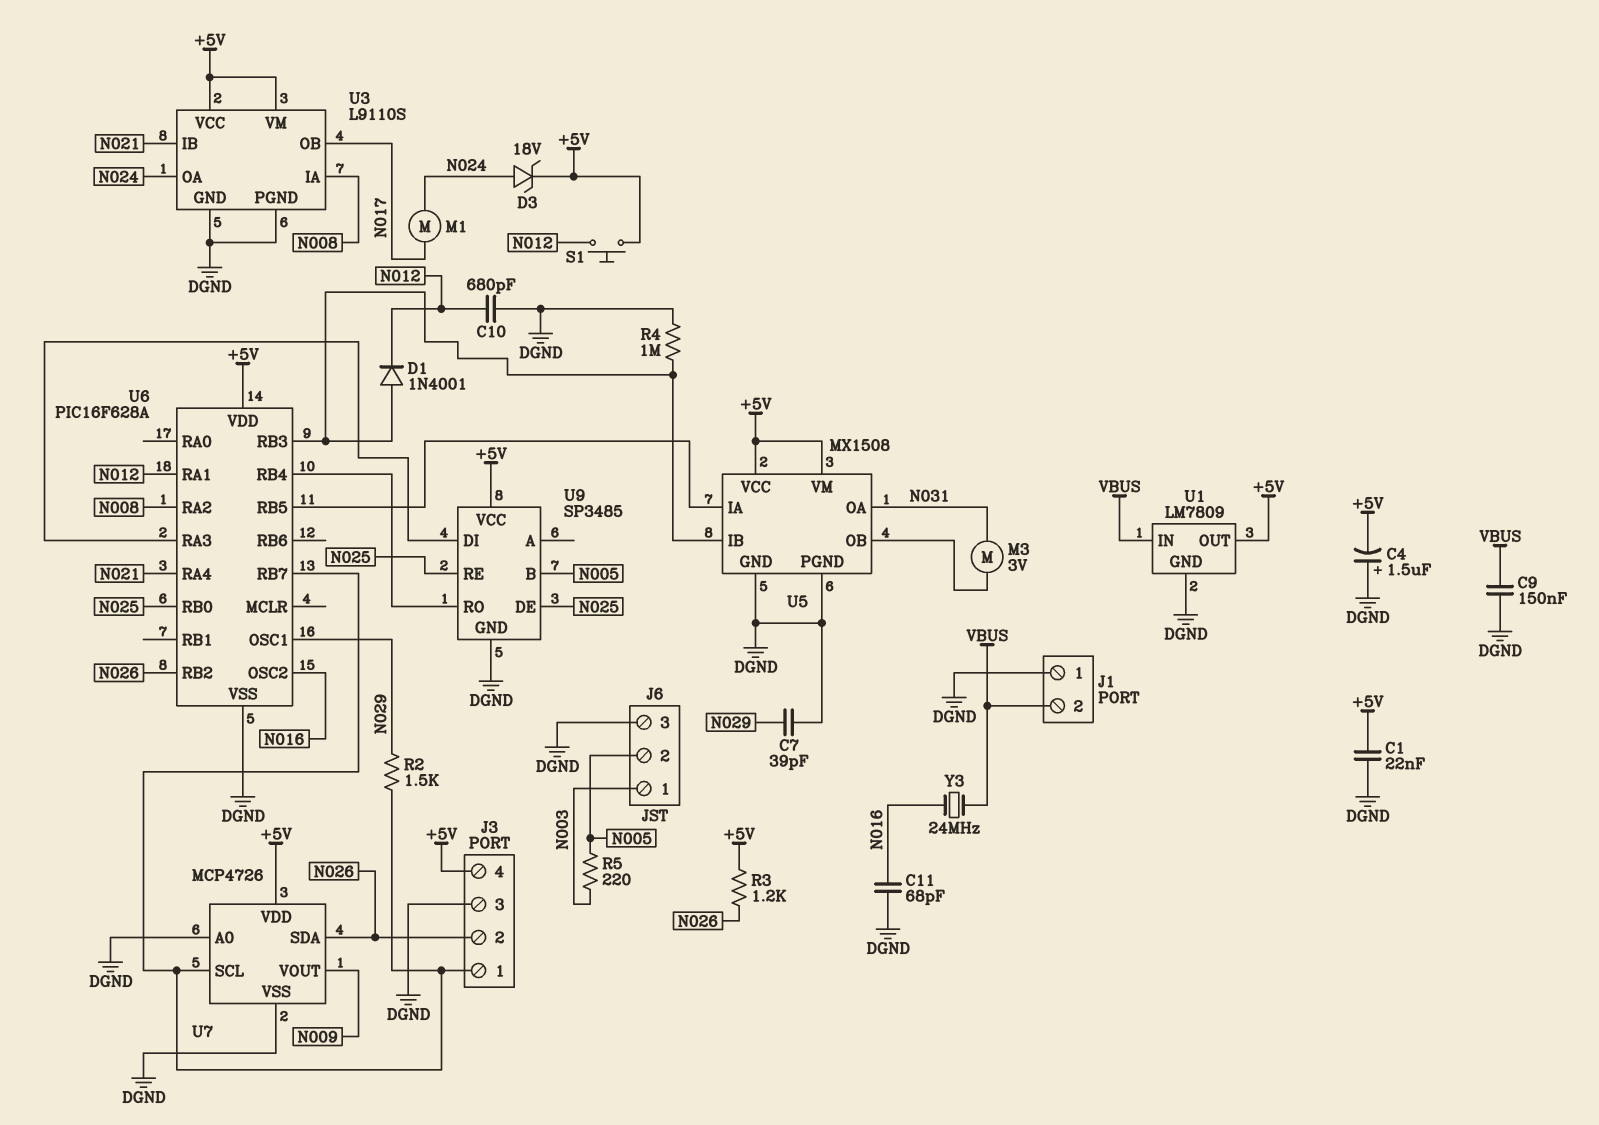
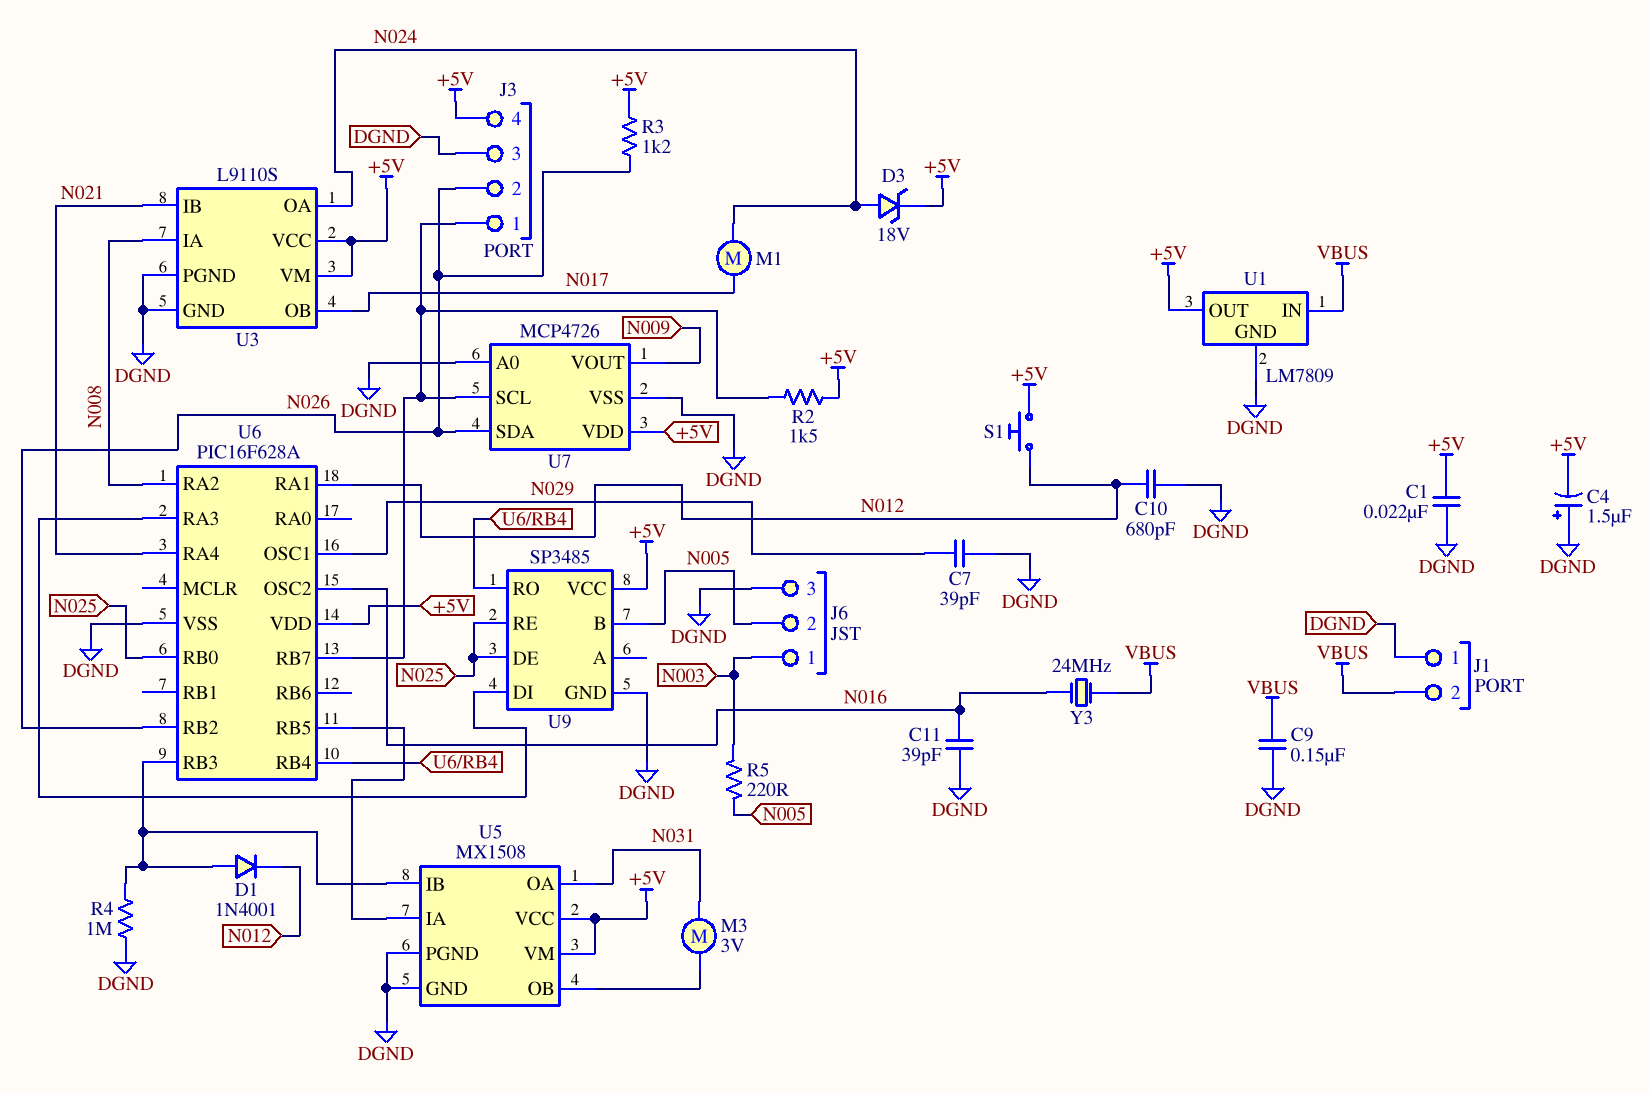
C11: 68pF (DGND, N016) -> 39pF (DGND, N016)
R2: 1.5k (J3/1, N029) -> 1.5k (+5V, J3/1)

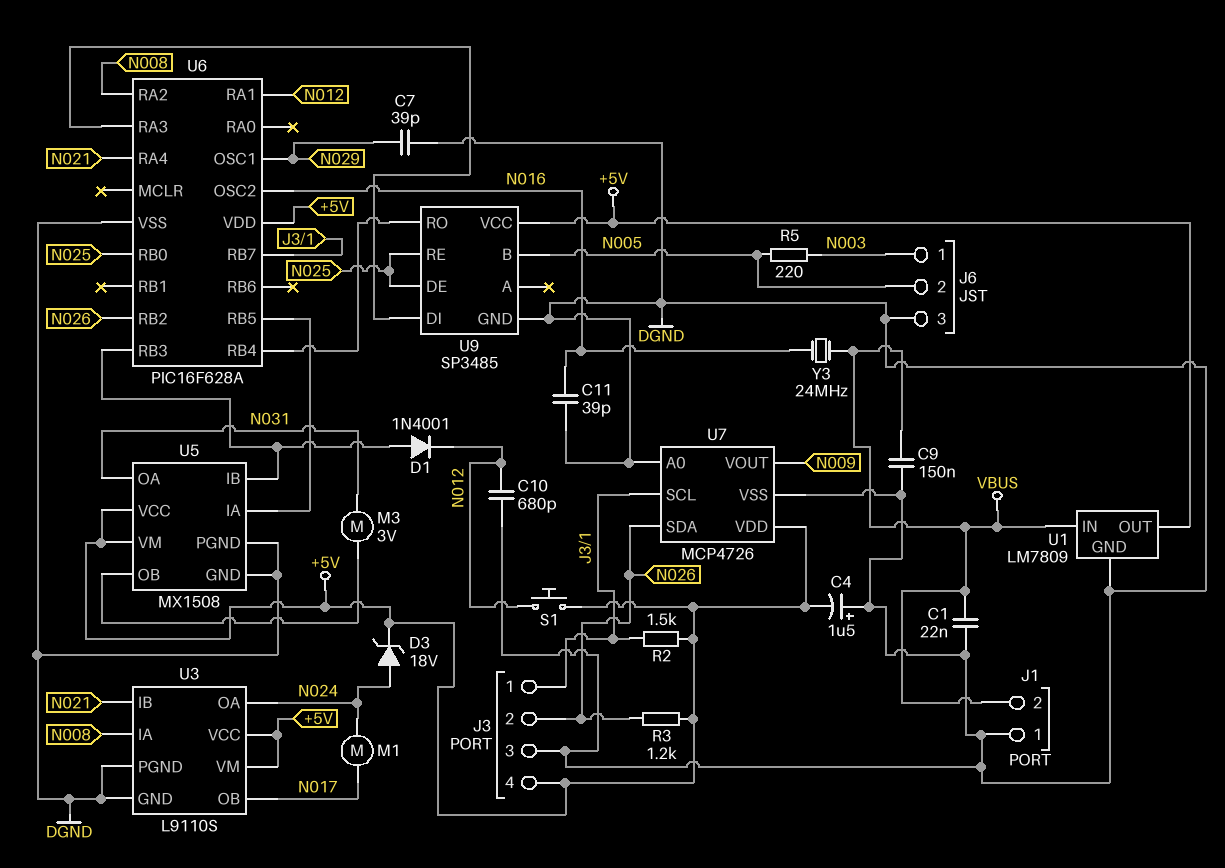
C1: 22nF (+5V, DGND) -> 22nF (DGND, VBUS)
R4: 1M (DGND, U5/IB) -> none

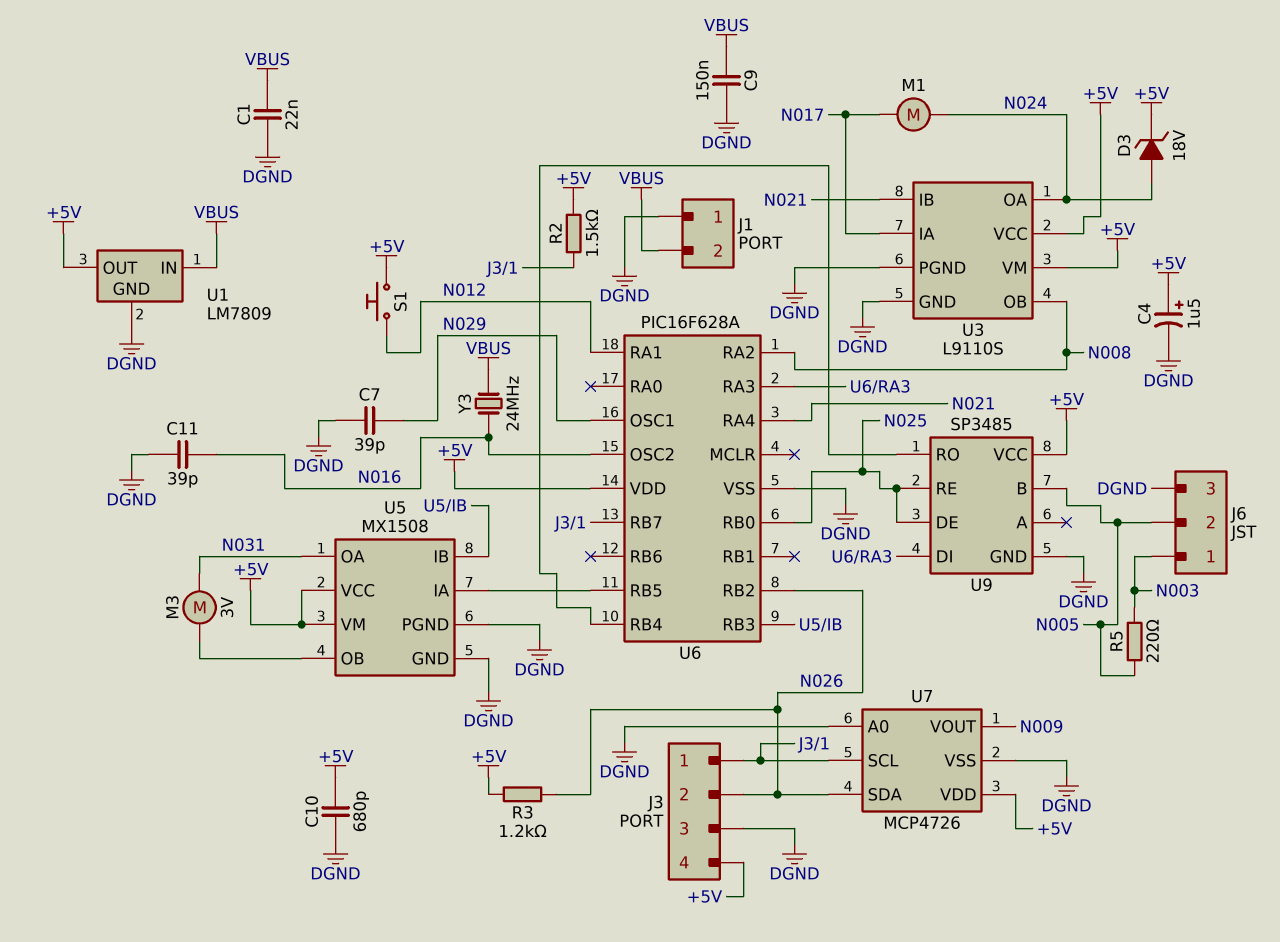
C4: 1.5uF (plus DGND, minus +5V) -> 1.5uF (plus +5V, minus DGND)
C10: 680pF (DGND, N012) -> 680pF (+5V, DGND)
D1: diode 1N4001 (A U5/IB, K N012) -> none
U3 pin IA: N008 -> N017
U3 pin OB: N017 -> N008

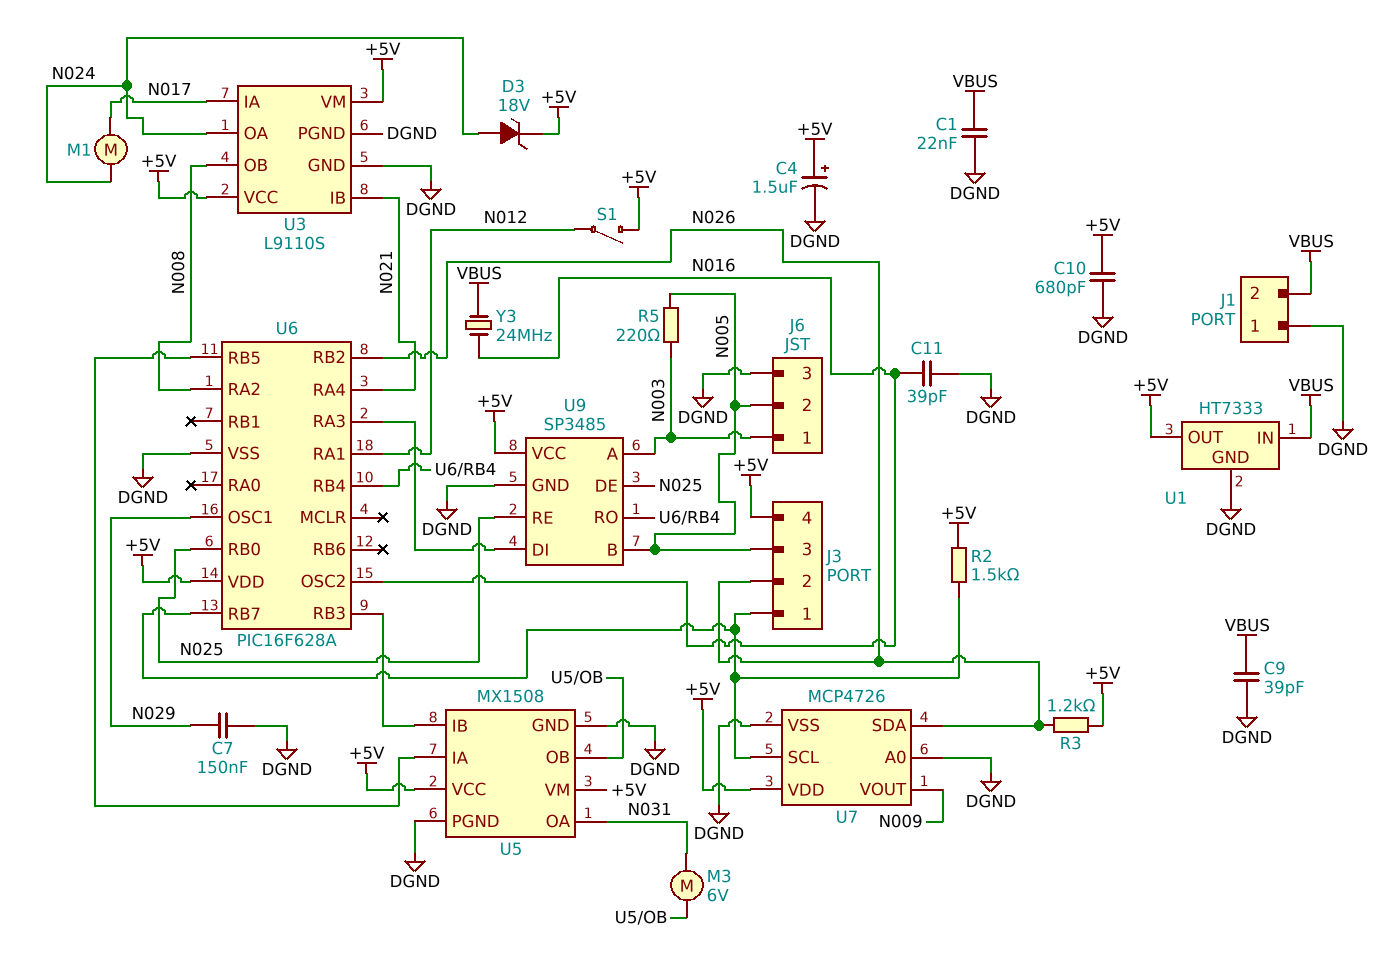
C7: 39pF (DGND, N029) -> 150nF (DGND, N029)
C9: 150nF (DGND, VBUS) -> 39pF (DGND, VBUS)
J3 pin 3: DGND -> N005
M3: motor 3V (N031, U5/OB) -> motor 6V (N031, U5/OB)
S1: button (+5V, N012) -> switch (+5V, N012)
U1: LM7809 -> HT7333
U9 pin A: none -> N003

